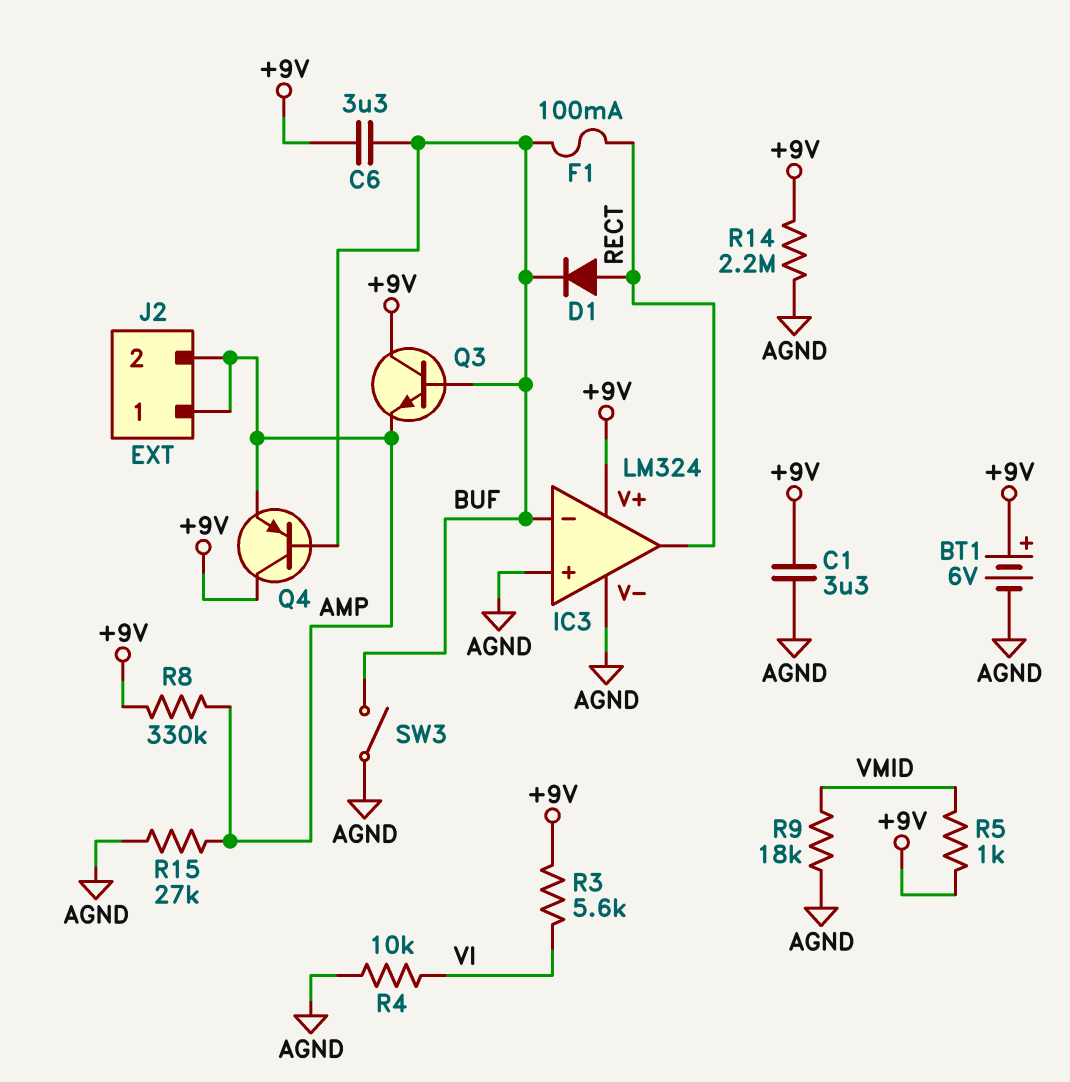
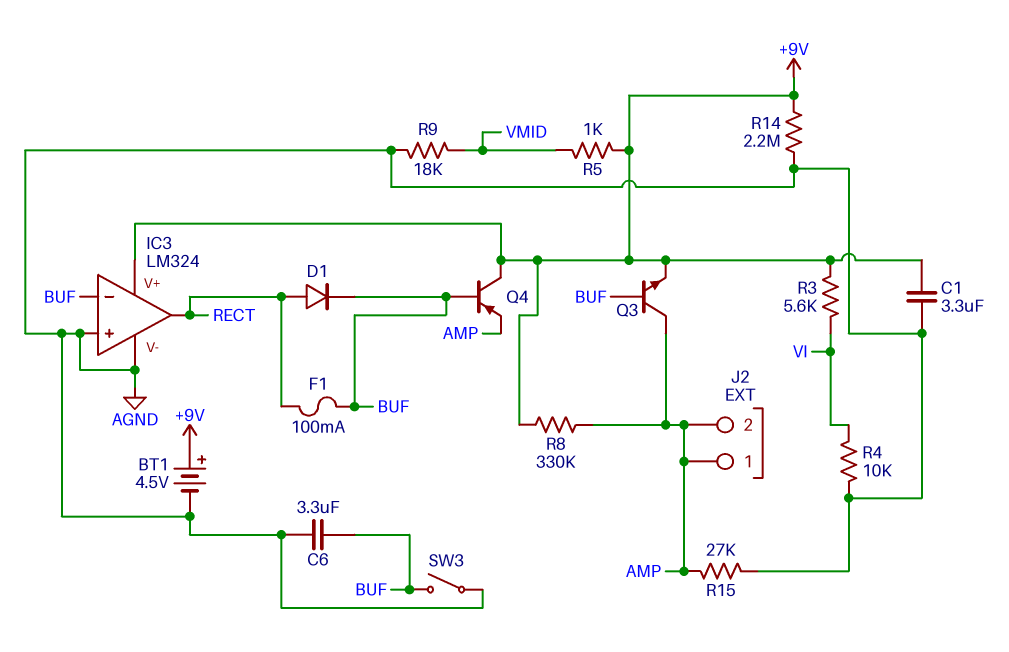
BT1: 6V (plus +9V, minus AGND) -> 4.5V (plus +9V, minus AGND)
C6: 3.3uF (+9V, BUF) -> 3.3uF (AGND, BUF)
Q3: NPN (B BUF, C +9V, E AMP) -> NPN (B BUF, C AMP, E +9V)

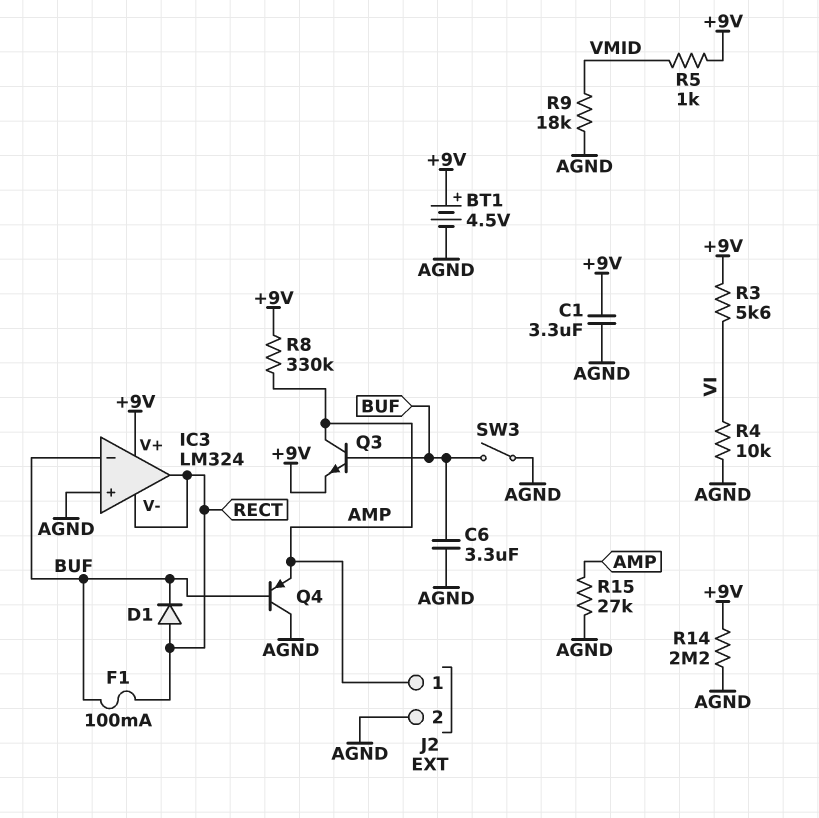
IC3 pin V-: AGND -> RECT
J2 pin 2: AMP -> AGND
Q4: PNP (B BUF, C +9V, E AMP) -> PNP (B BUF, C AGND, E AMP)

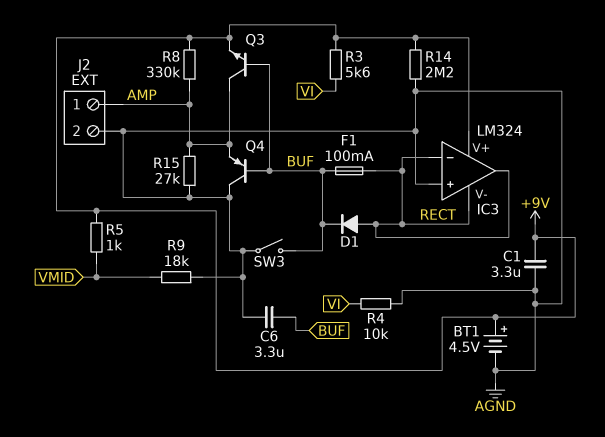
IC3 pin in-: BUF -> RECT

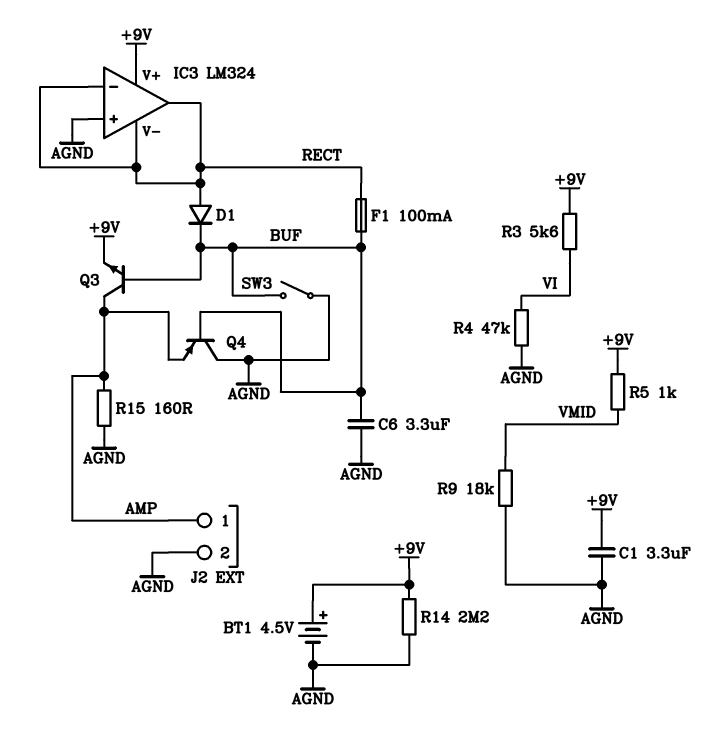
R4: 10k (AGND, VI) -> 47k (AGND, VI)
R8: 330k (+9V, AMP) -> none
R15: 27k (AGND, AMP) -> 160 (AGND, AMP)

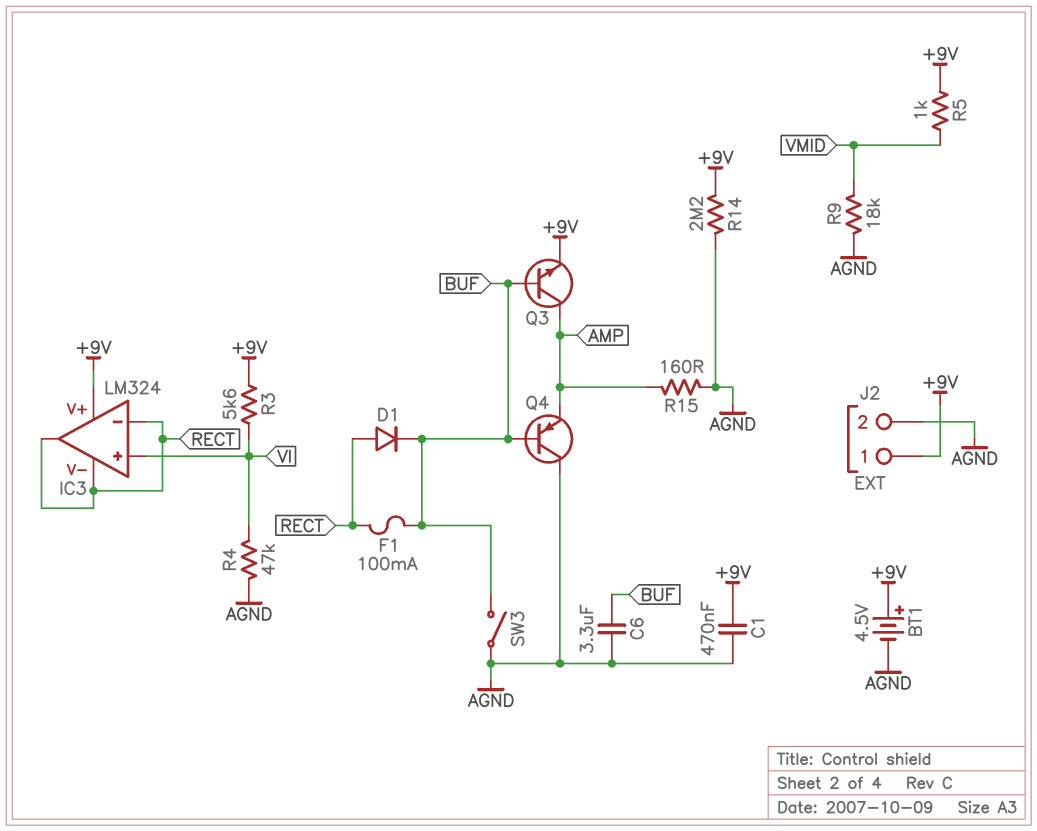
C1: 3.3uF (+9V, AGND) -> 470nF (+9V, AGND)
IC3 pin in+: AGND -> VI
J2 pin 1: AMP -> +9V

